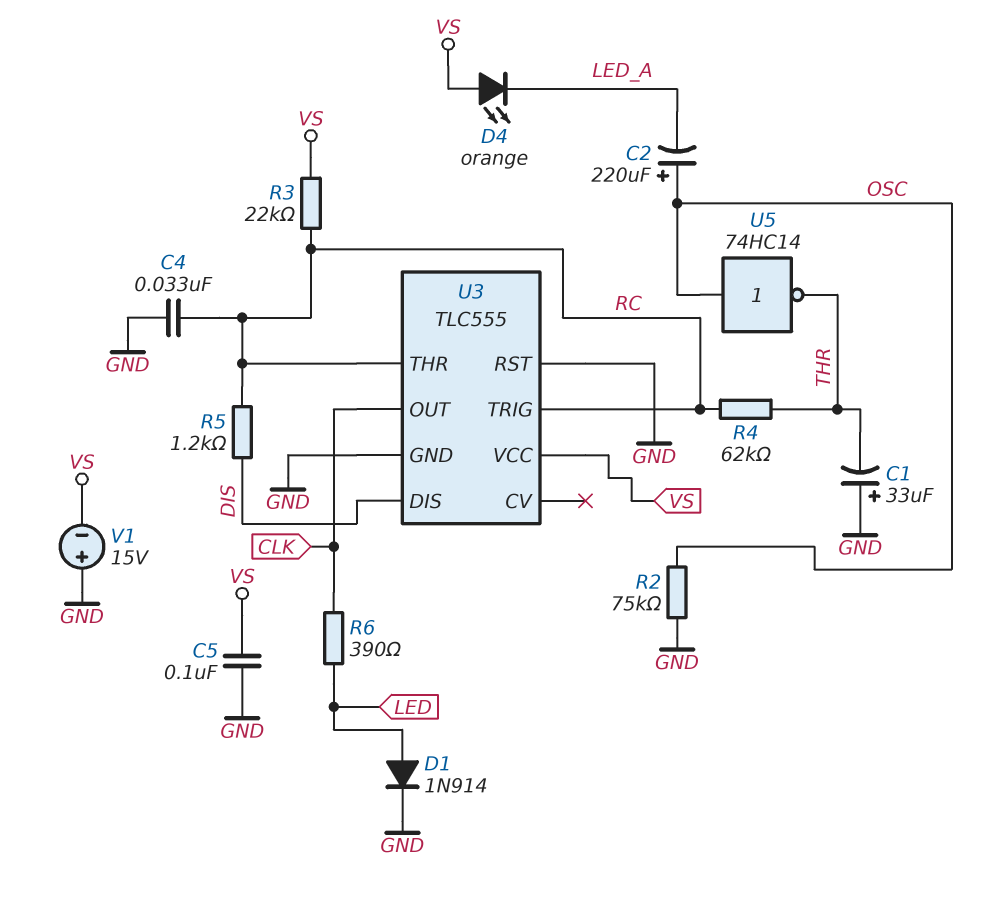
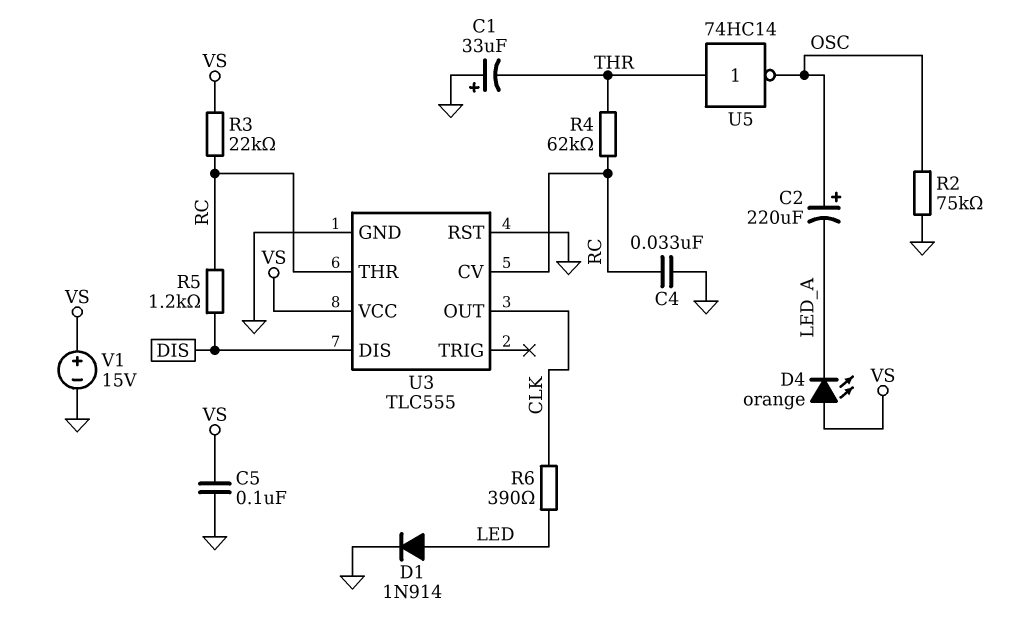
U3 pin CV: none -> RC
U3 pin TRIG: RC -> none
U5: NOT 74HC14 (in OSC, out THR) -> NOT 74HC14 (in THR, out OSC)
V1: 15V (plus GND, minus VS) -> 15V (plus VS, minus GND)

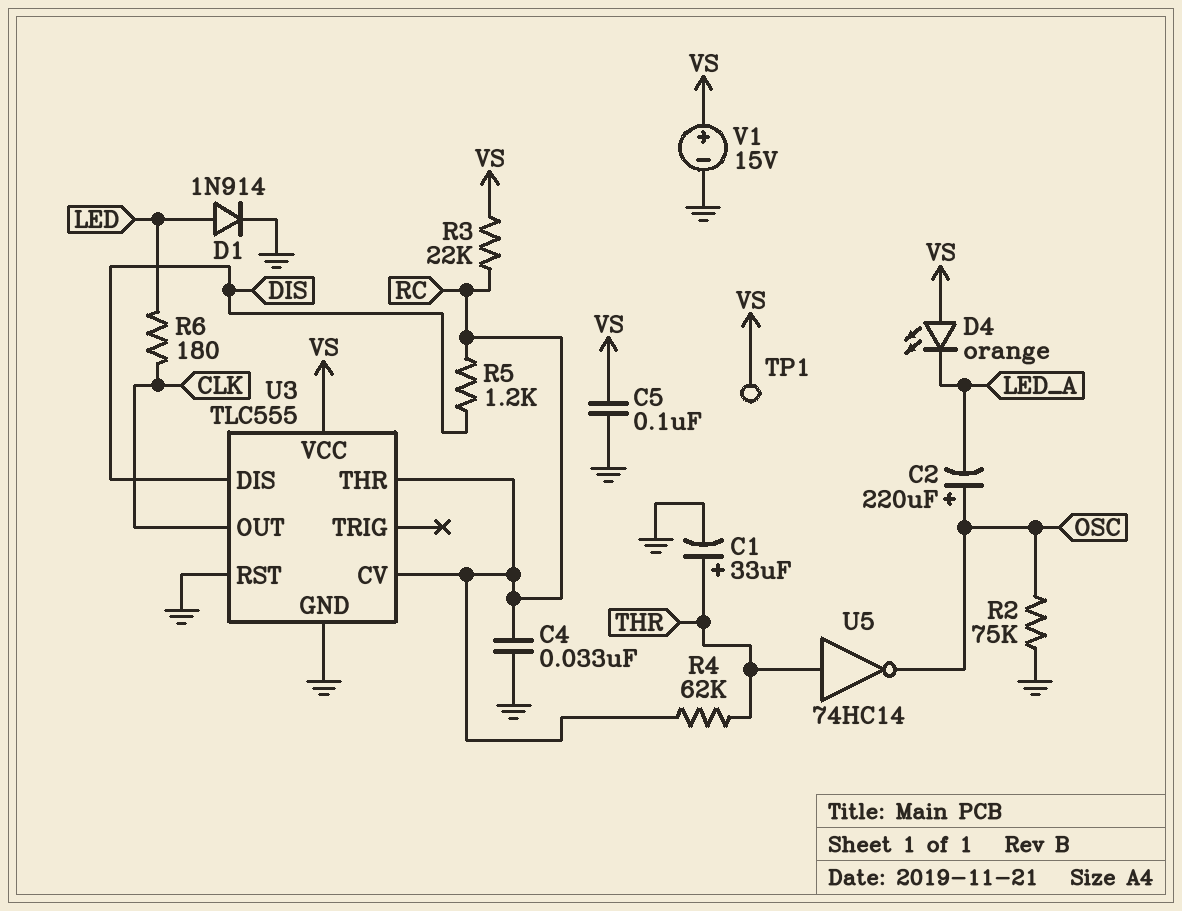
C1: 33uF (plus GND, minus THR) -> 33uF (plus THR, minus GND)
R6: 390 (CLK, LED) -> 180 (CLK, LED)
TP1: none -> test point (VS)

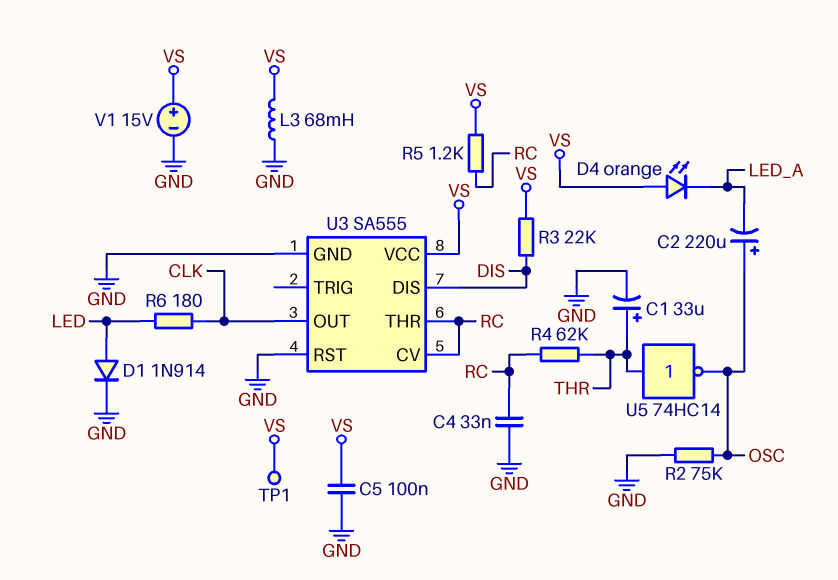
L3: none -> 68mH (GND, VS)
R3: 22k (RC, VS) -> 22k (DIS, VS)
R5: 1.2k (DIS, RC) -> 1.2k (RC, VS)
U3: TLC555 -> SA555

